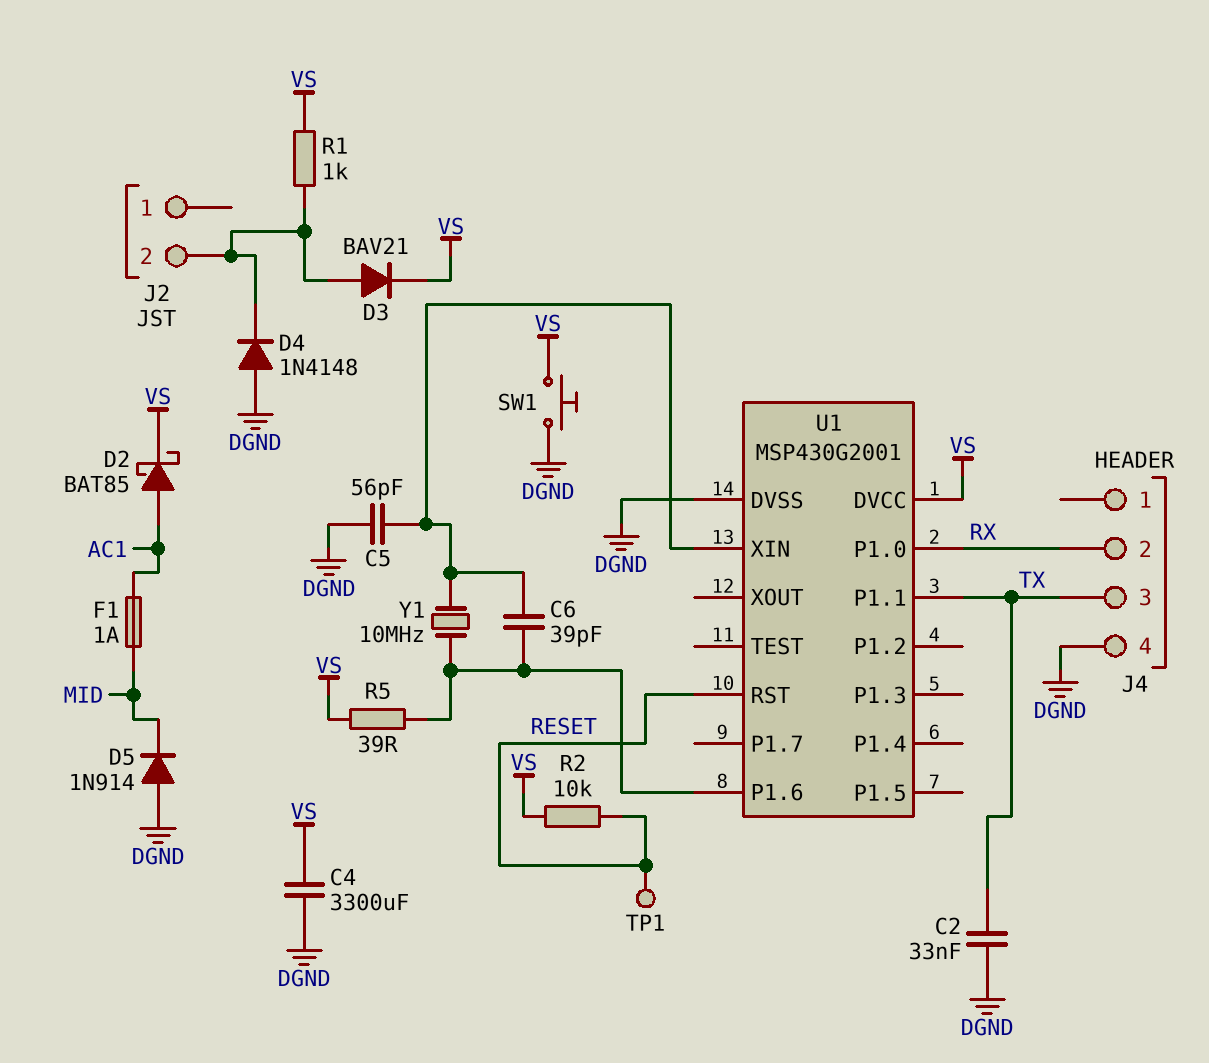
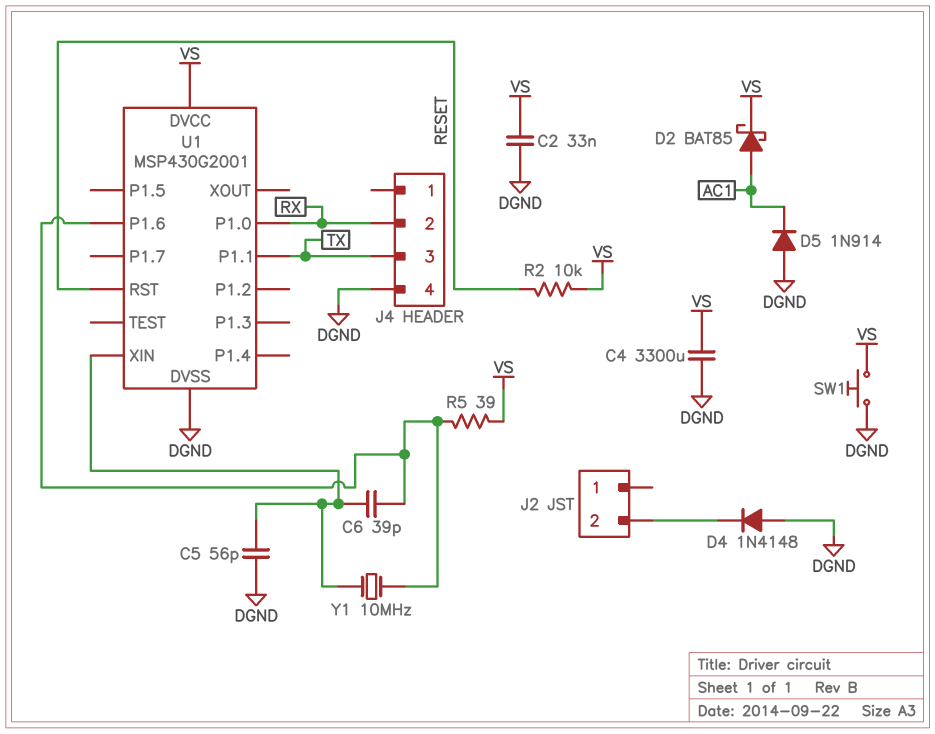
C2: 33nF (DGND, TX) -> 33nF (DGND, VS)
D3: diode BAV21 (A J2/2, K VS) -> none
D5: diode 1N914 (A DGND, K MID) -> diode 1N914 (A DGND, K AC1)
F1: 1A (AC1, MID) -> none
R1: 1k (J2/2, VS) -> none
TP1: test point (RESET) -> none

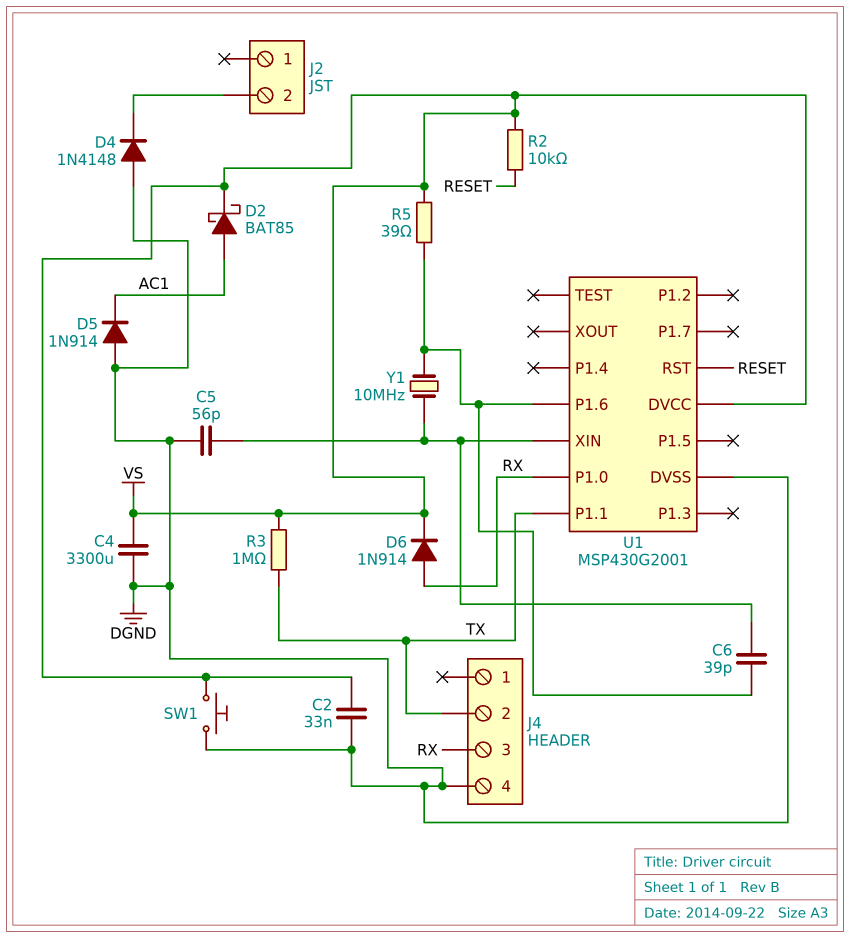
D6: none -> diode 1N914 (A RX, K VS)
J4 pin 2: RX -> TX
J4 pin 3: TX -> RX
R3: none -> 1M (TX, VS)

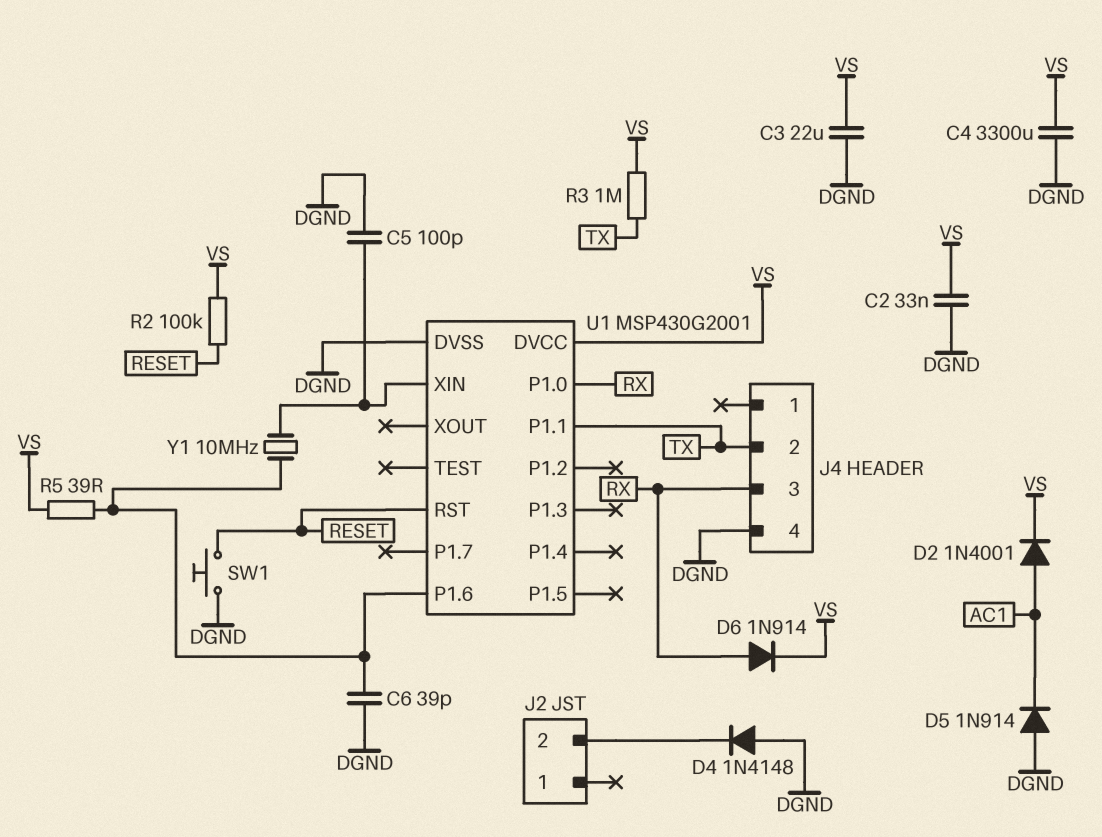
C3: none -> 22uF (DGND, VS)
C5: 56pF (DGND, U1/XIN) -> 100pF (DGND, U1/XIN)
C6: 39pF (U1/P1.6, U1/XIN) -> 39pF (DGND, U1/P1.6)
D2: schottky BAT85 (A AC1, K VS) -> diode 1N4001 (A AC1, K VS)
R2: 10k (RESET, VS) -> 100k (RESET, VS)
SW1: button (DGND, VS) -> button (DGND, RESET)

